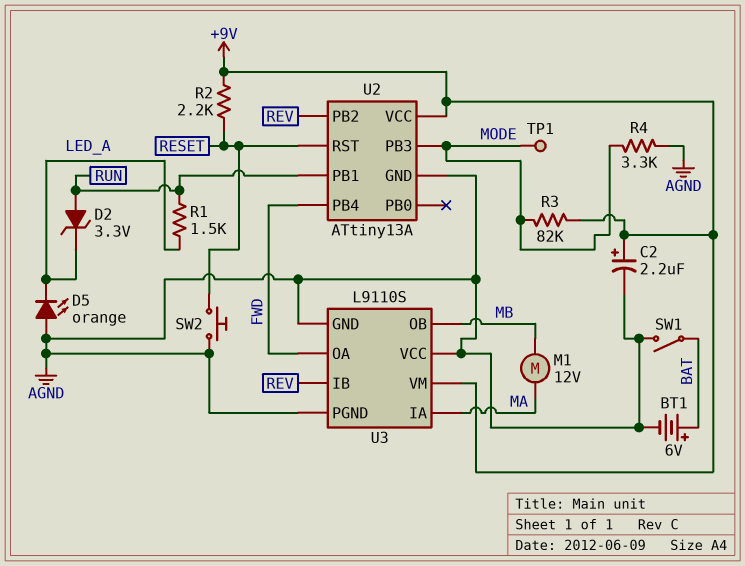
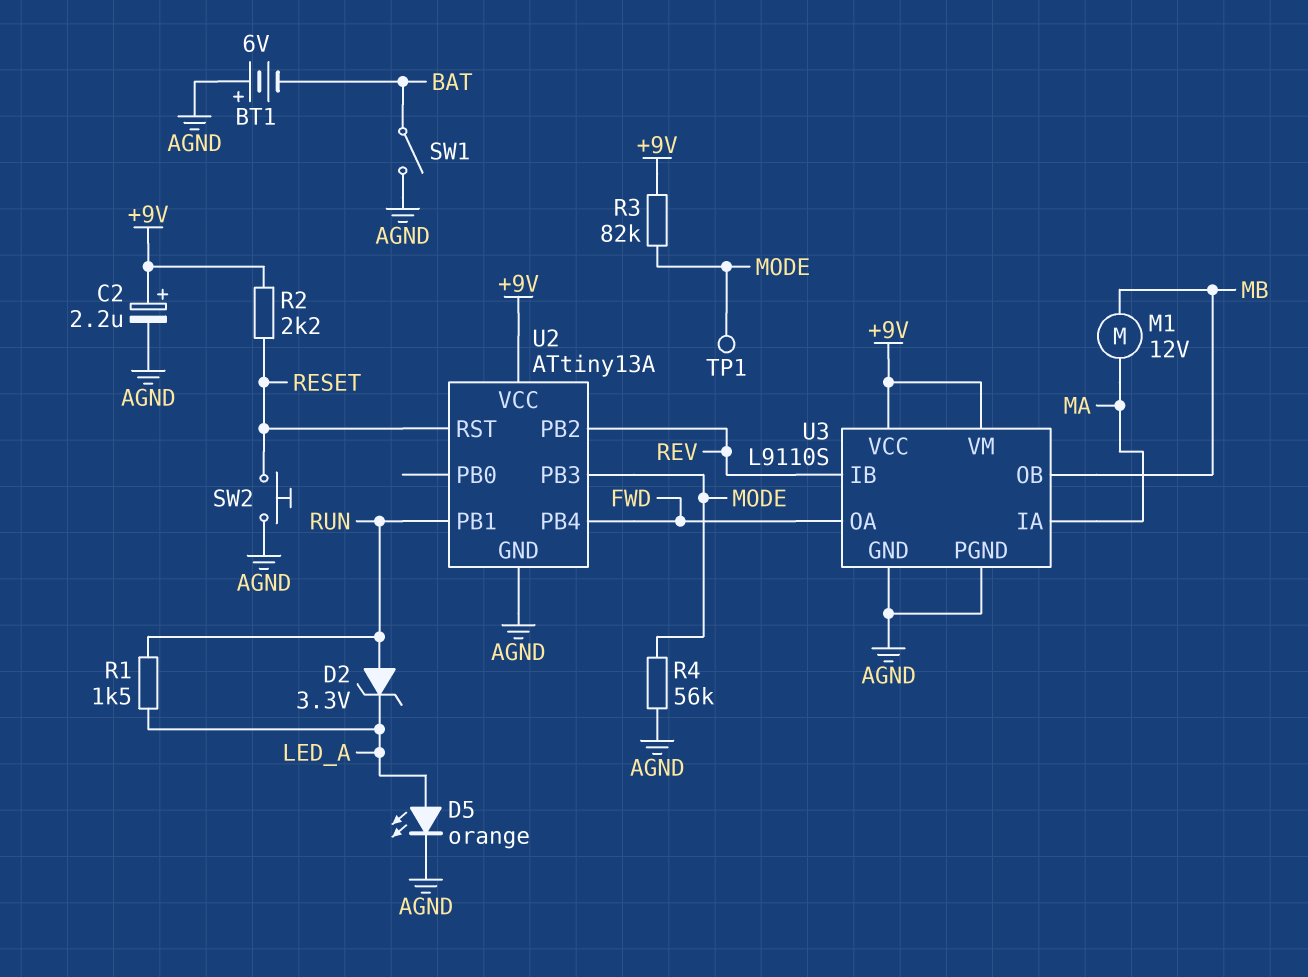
BT1: 6V (plus BAT, minus AGND) -> 6V (plus AGND, minus BAT)
D5: LED orange (A AGND, K LED_A) -> LED orange (A LED_A, K AGND)
R4: 3.3k (AGND, MODE) -> 56k (AGND, MODE)
U3 pin VCC: AGND -> +9V

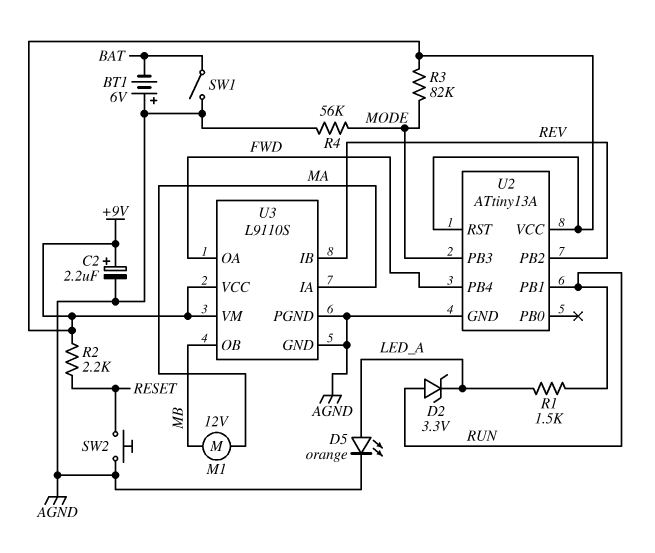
TP1: test point (MODE) -> none
U2 pin RST: RESET -> +9V

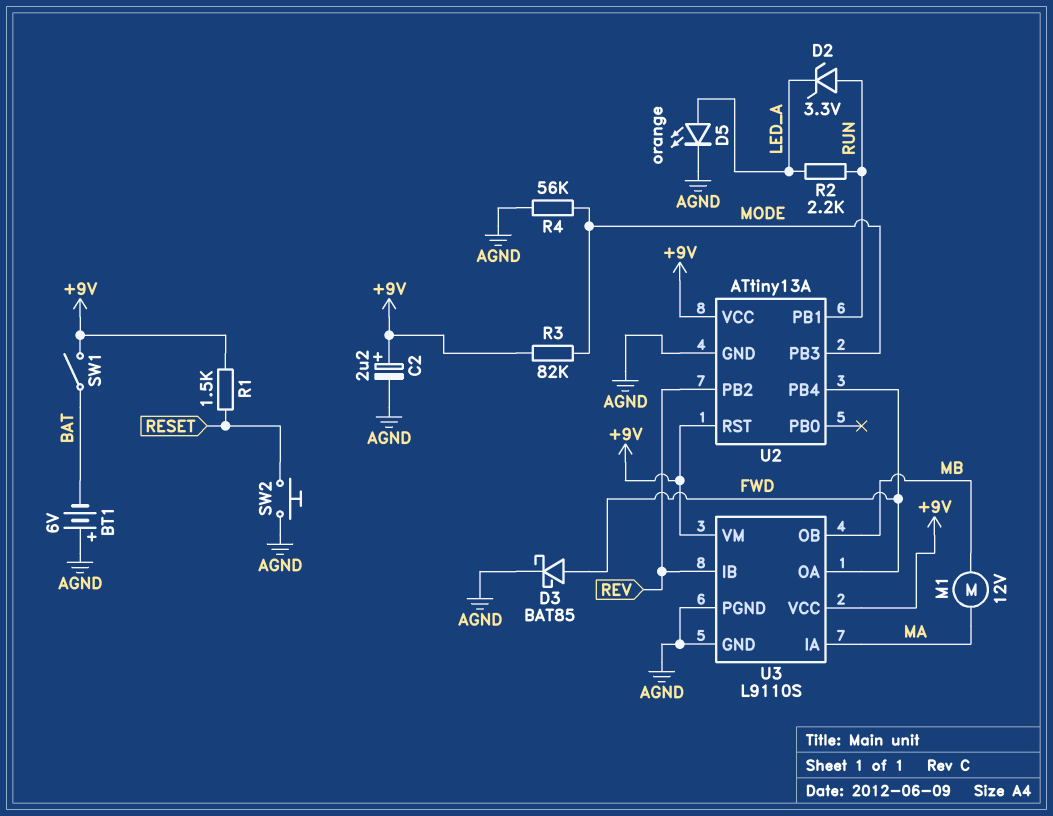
D3: none -> schottky BAT85 (A FWD, K AGND)
R1: 1.5k (LED_A, RUN) -> 1.5k (+9V, RESET)
R2: 2.2k (+9V, RESET) -> 2.2k (LED_A, RUN)
SW1: switch (AGND, BAT) -> switch (+9V, BAT)

